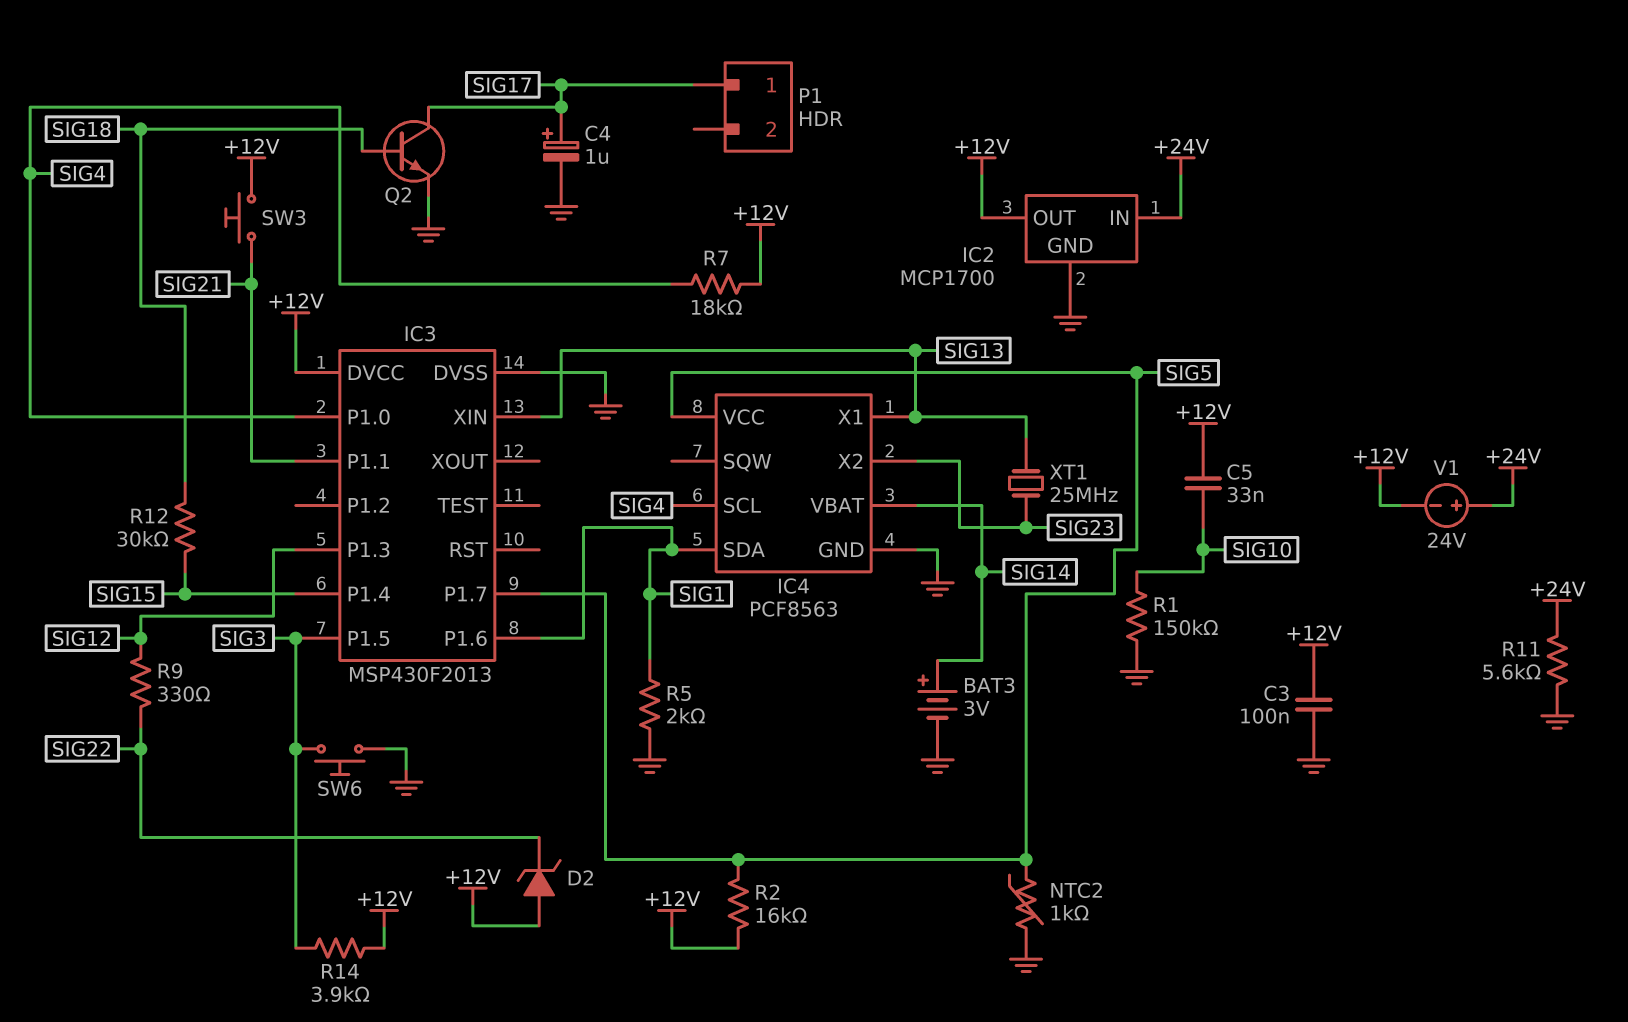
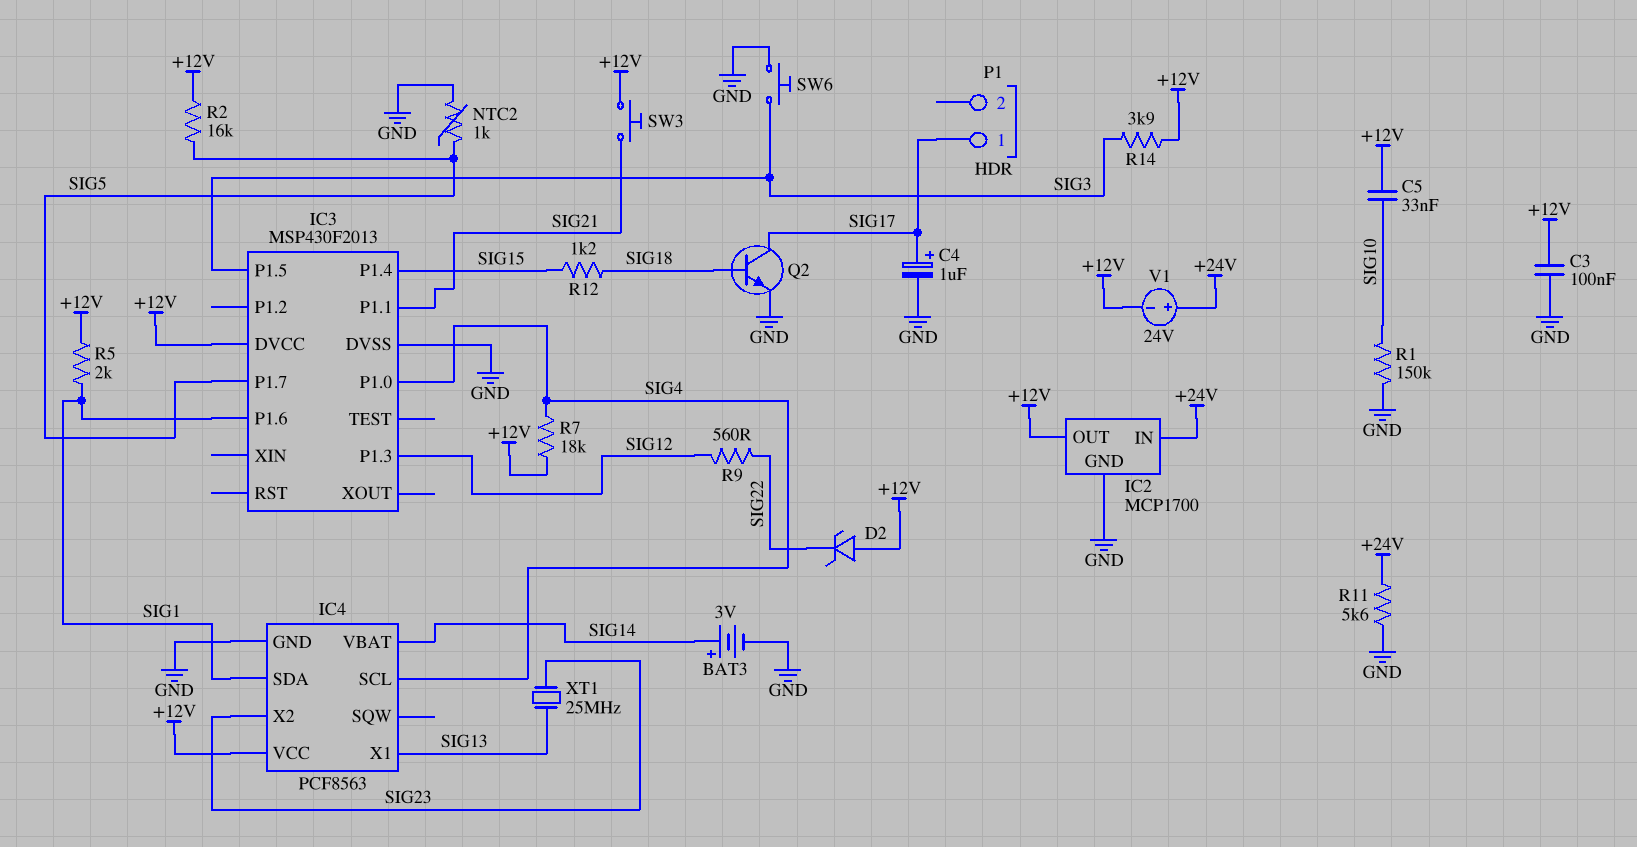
IC3 pin XIN: SIG13 -> none
IC4 pin VCC: SIG5 -> +12V
R5: 2k (GND, SIG1) -> 2k (+12V, SIG1)
R9: 330 (SIG12, SIG22) -> 560 (SIG12, SIG22)
R12: 30k (SIG15, SIG18) -> 1.2k (SIG15, SIG18)

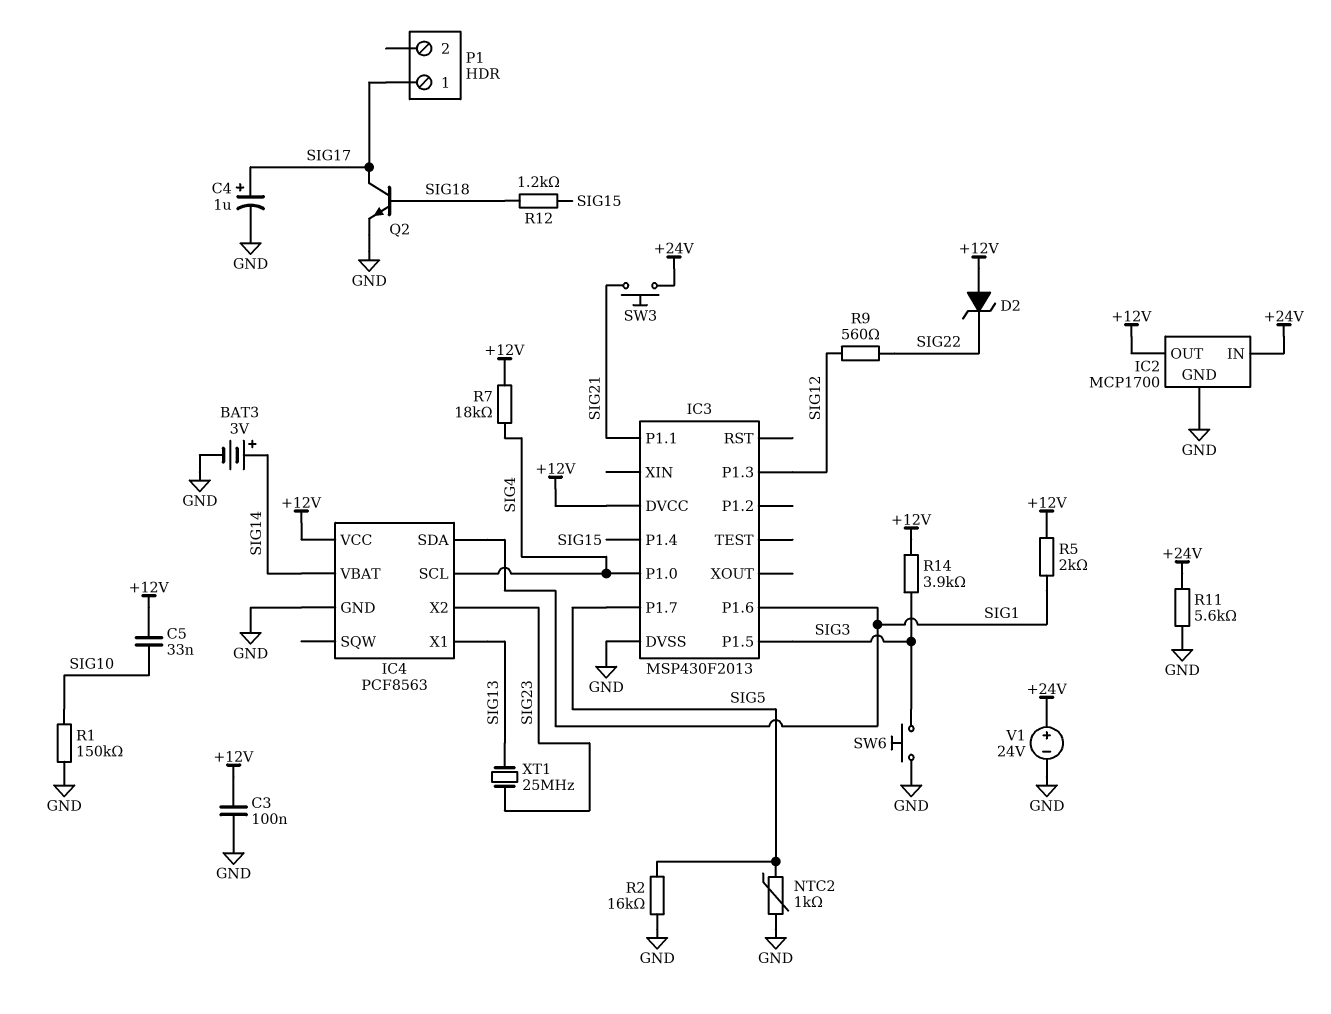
R2: 16k (+12V, SIG5) -> 16k (GND, SIG5)
SW3: button (+12V, SIG21) -> button (+24V, SIG21)
V1: 24V (plus +24V, minus +12V) -> 24V (plus +24V, minus GND)

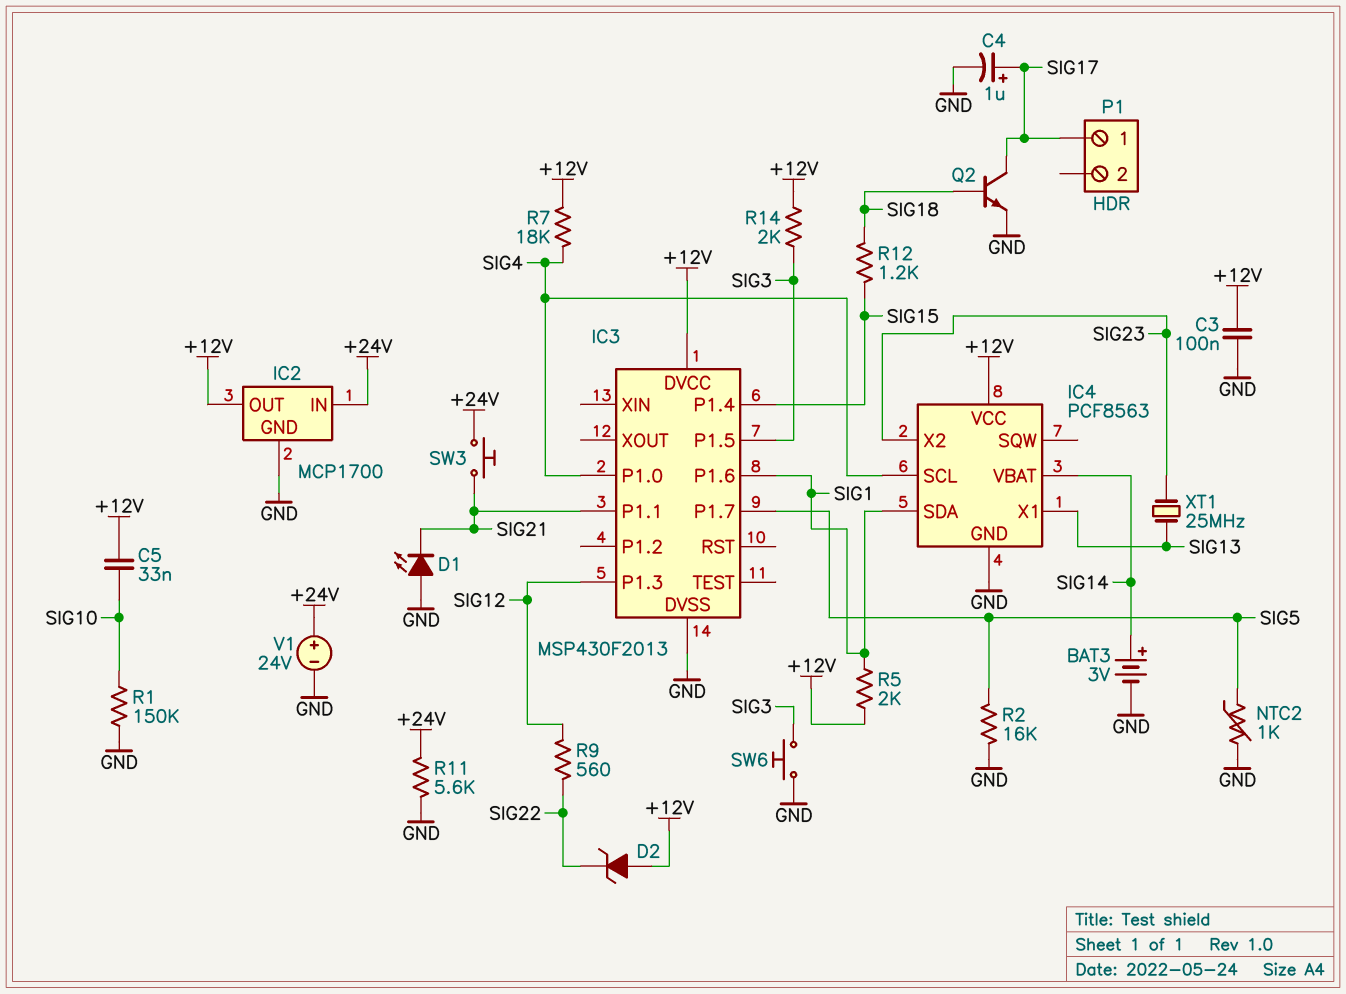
D1: none -> LED (A GND, K SIG21)
R14: 3.9k (+12V, SIG3) -> 2k (+12V, SIG3)

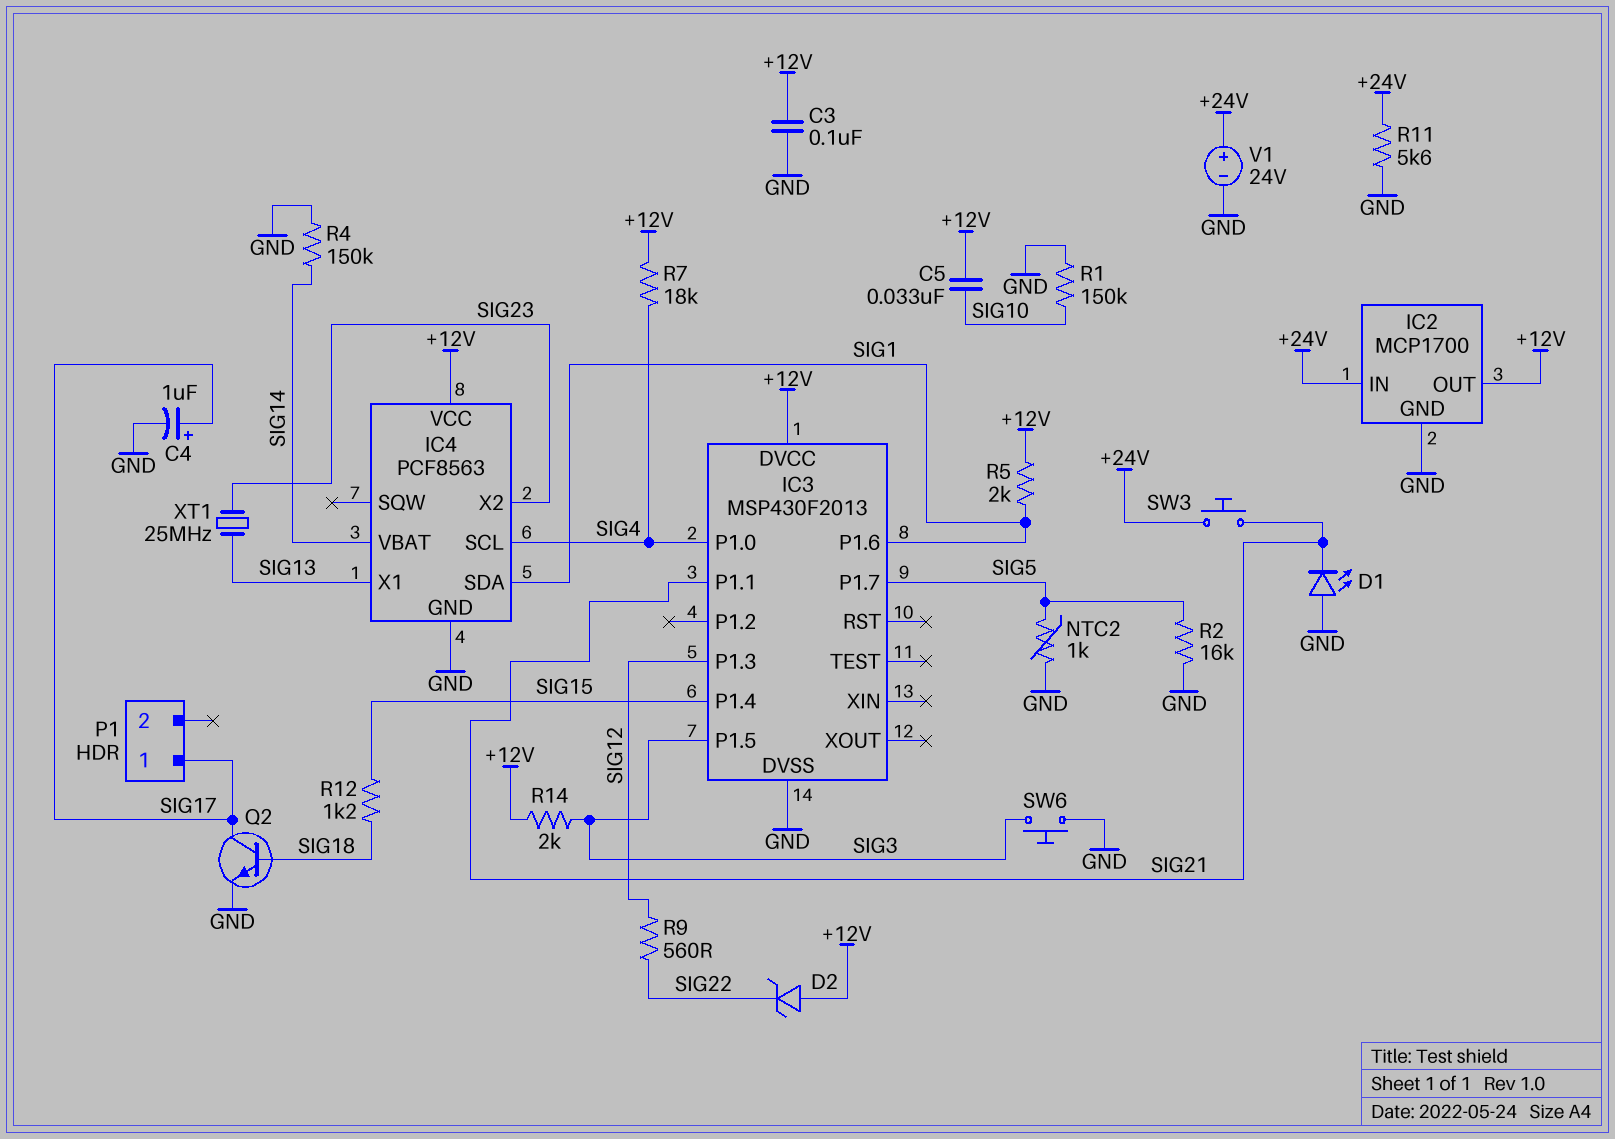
BAT3: 3V (plus SIG14, minus GND) -> none
R4: none -> 150k (GND, SIG14)

